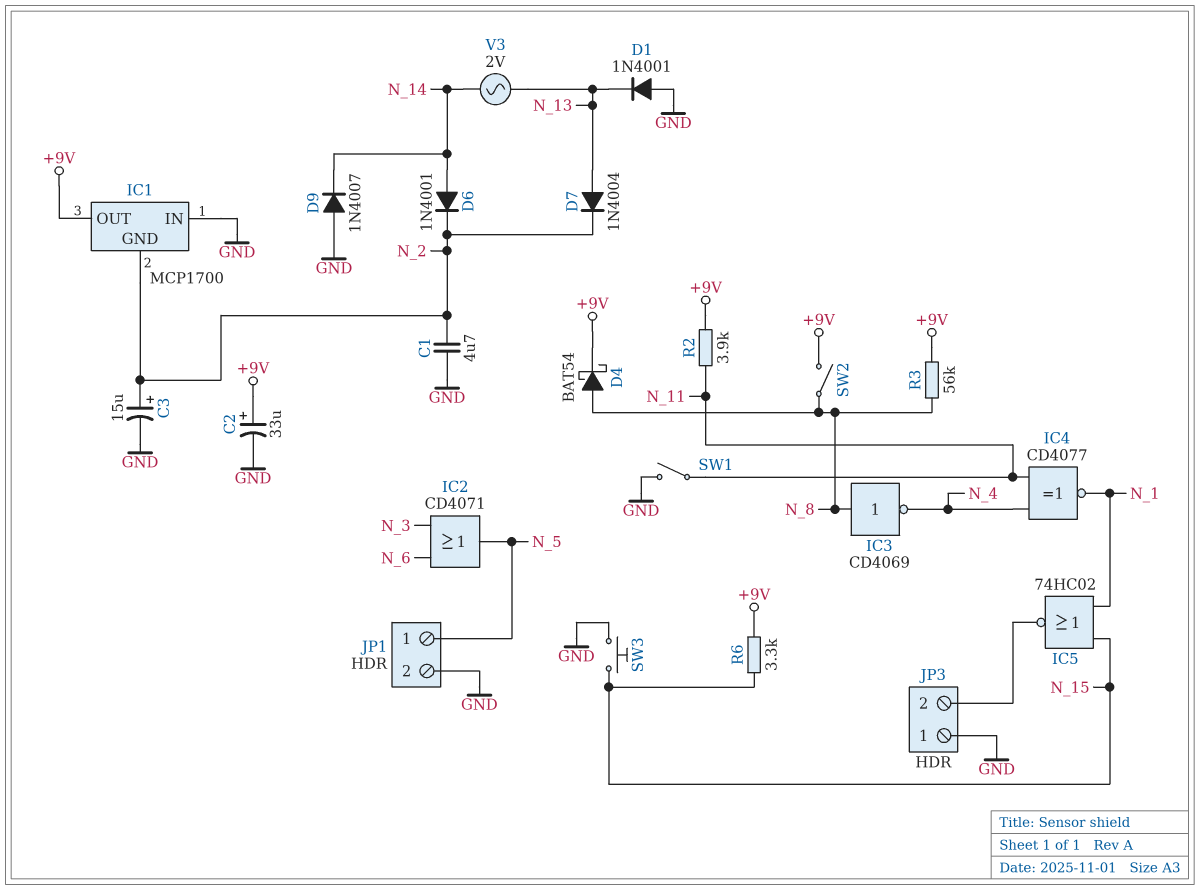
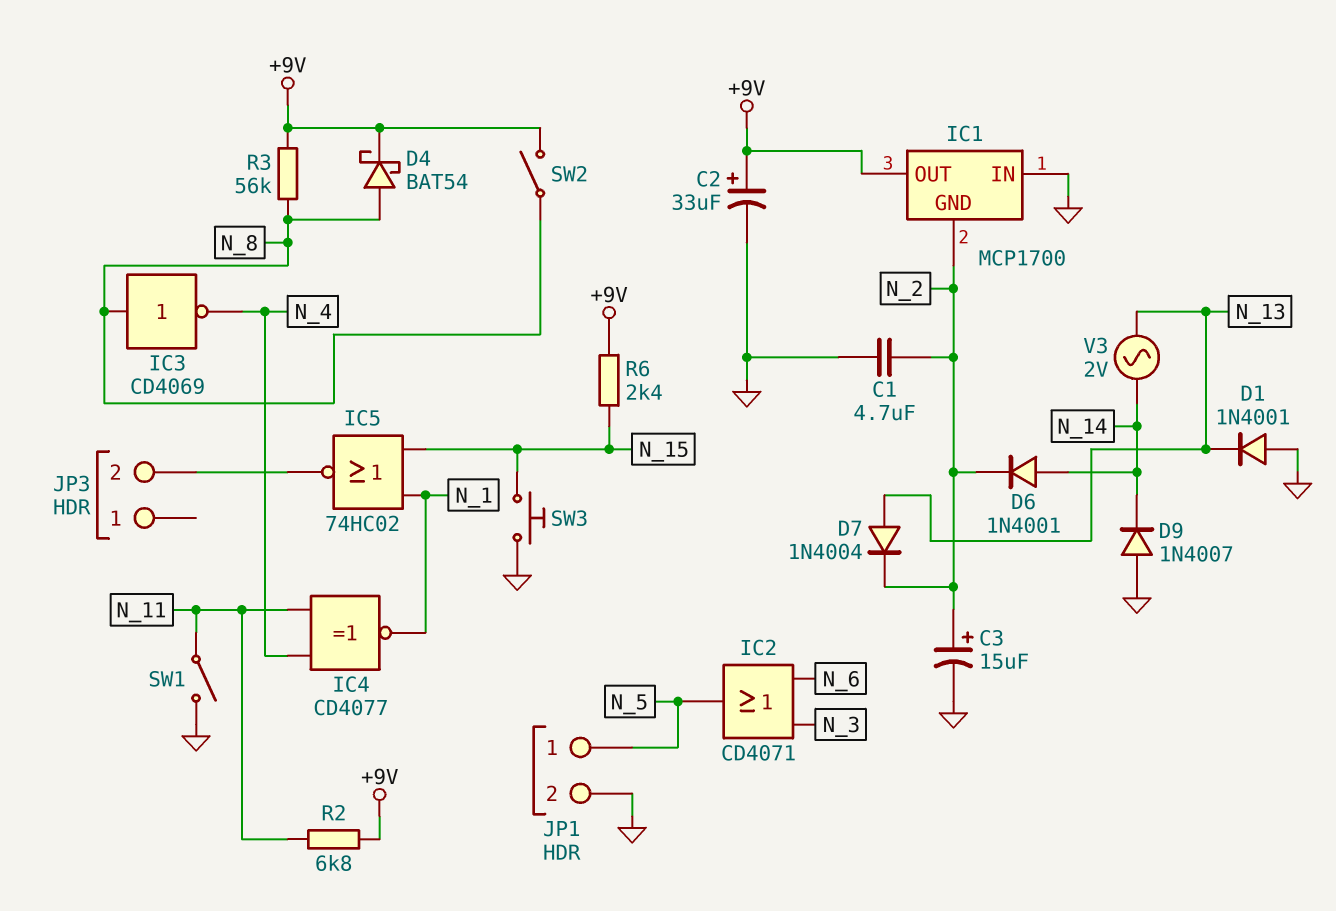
JP3 pin 1: GND -> none
R2: 3.9k (+9V, N_11) -> 6.8k (+9V, N_11)
R6: 3.3k (+9V, N_15) -> 2.4k (+9V, N_15)

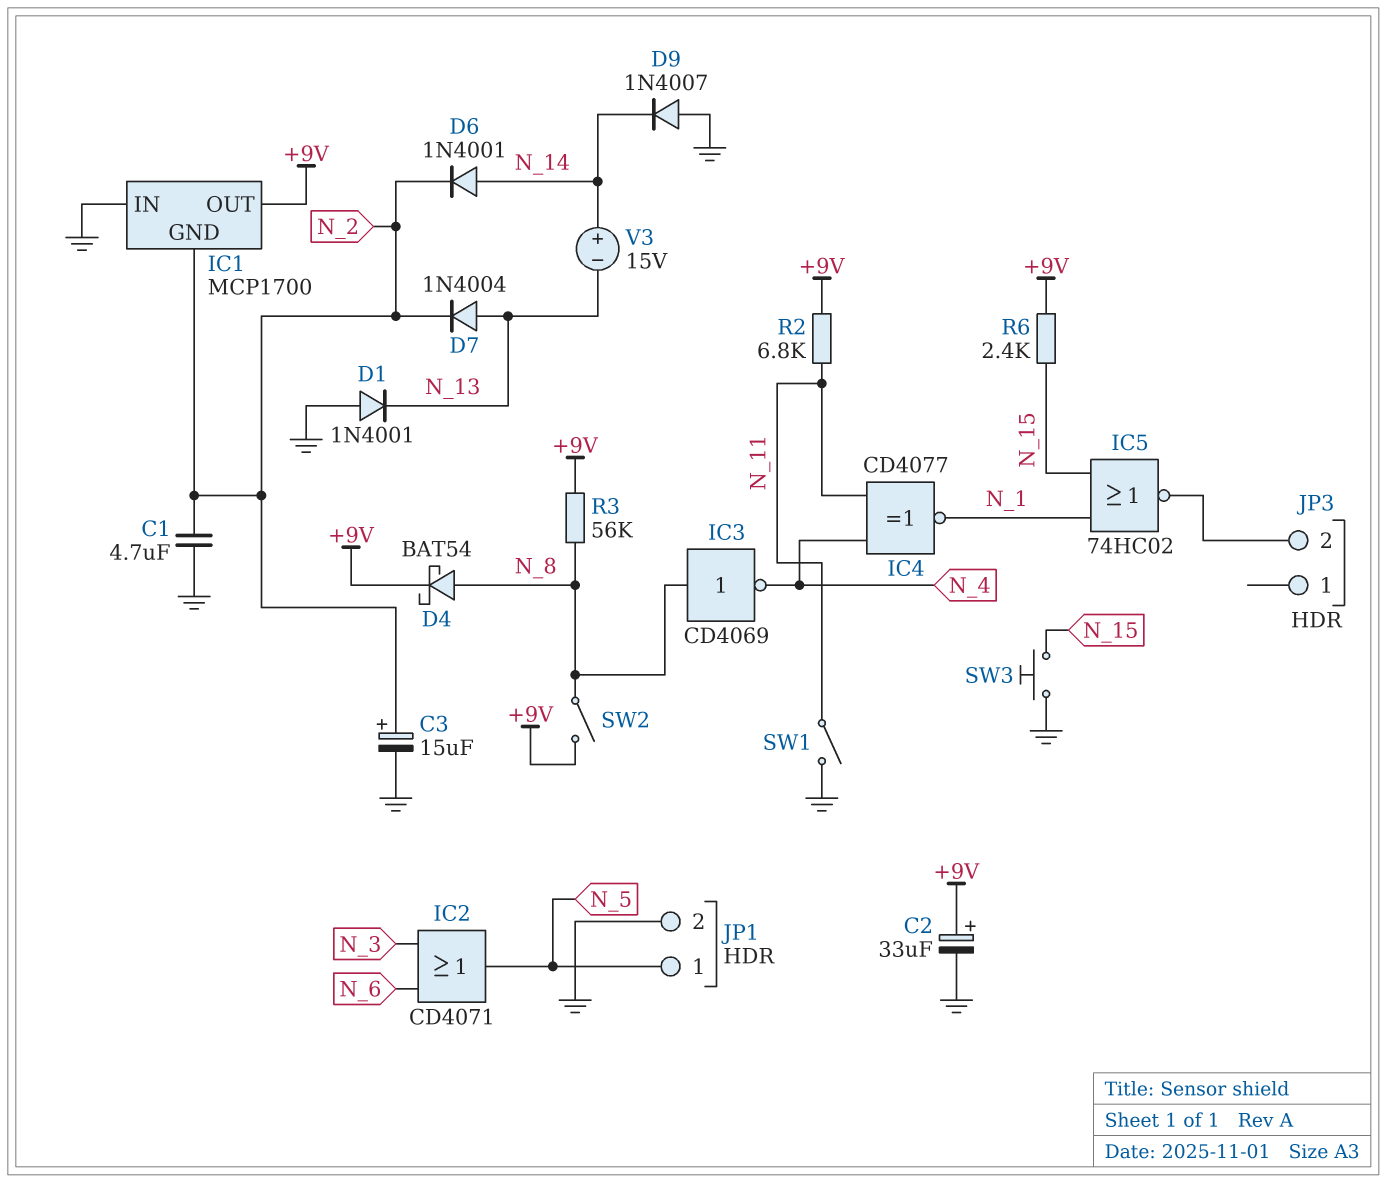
V3: AC 2V (N_13, N_14) -> 15V (plus N_14, minus N_13)

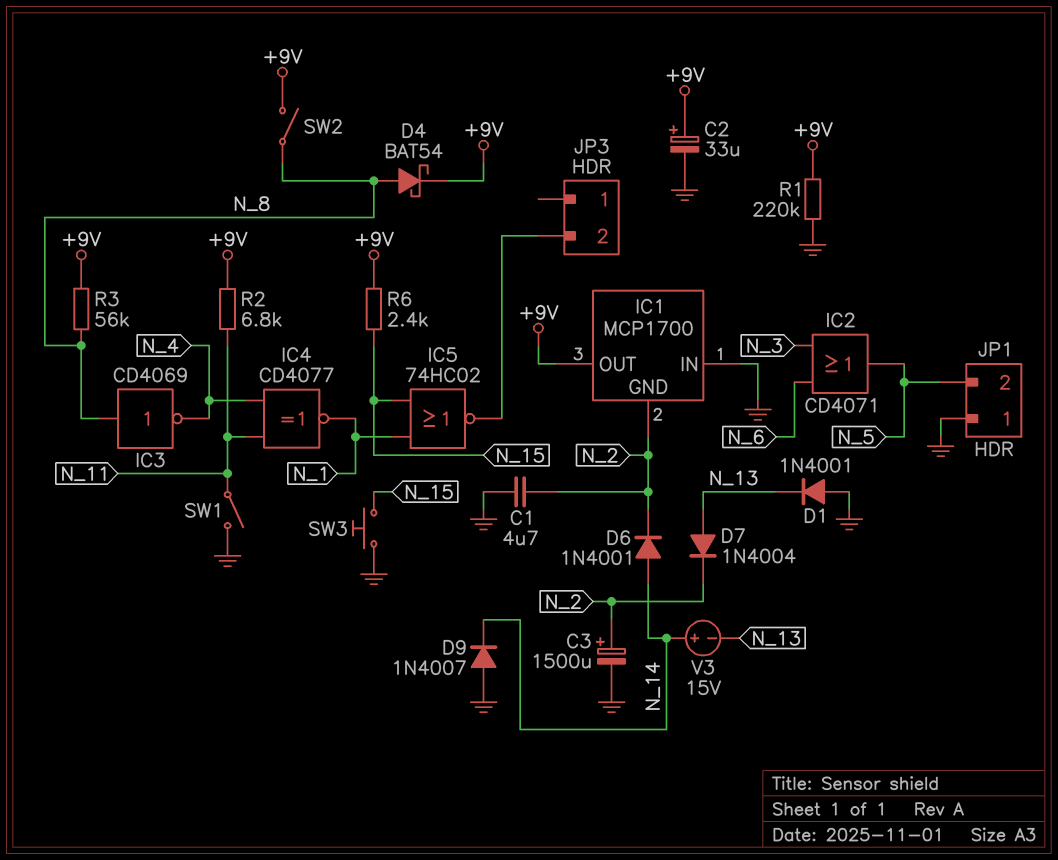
C3: 15uF (plus N_2, minus GND) -> 1500uF (plus N_2, minus GND)
JP1 pin 1: N_5 -> GND
JP1 pin 2: GND -> N_5
R1: none -> 220k (+9V, GND)

